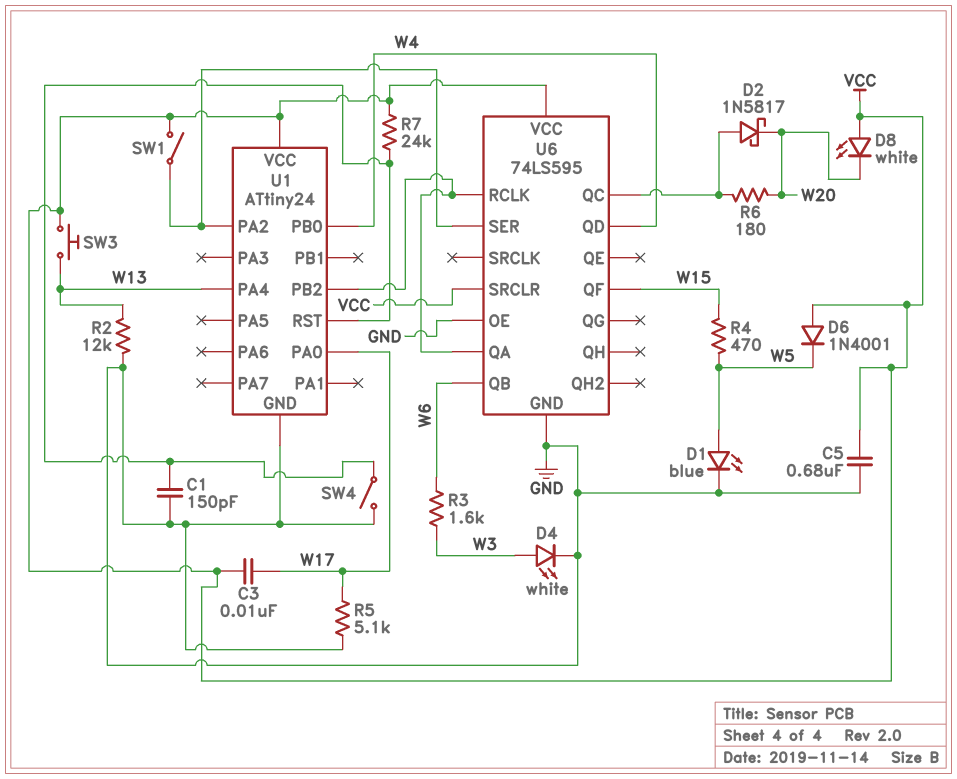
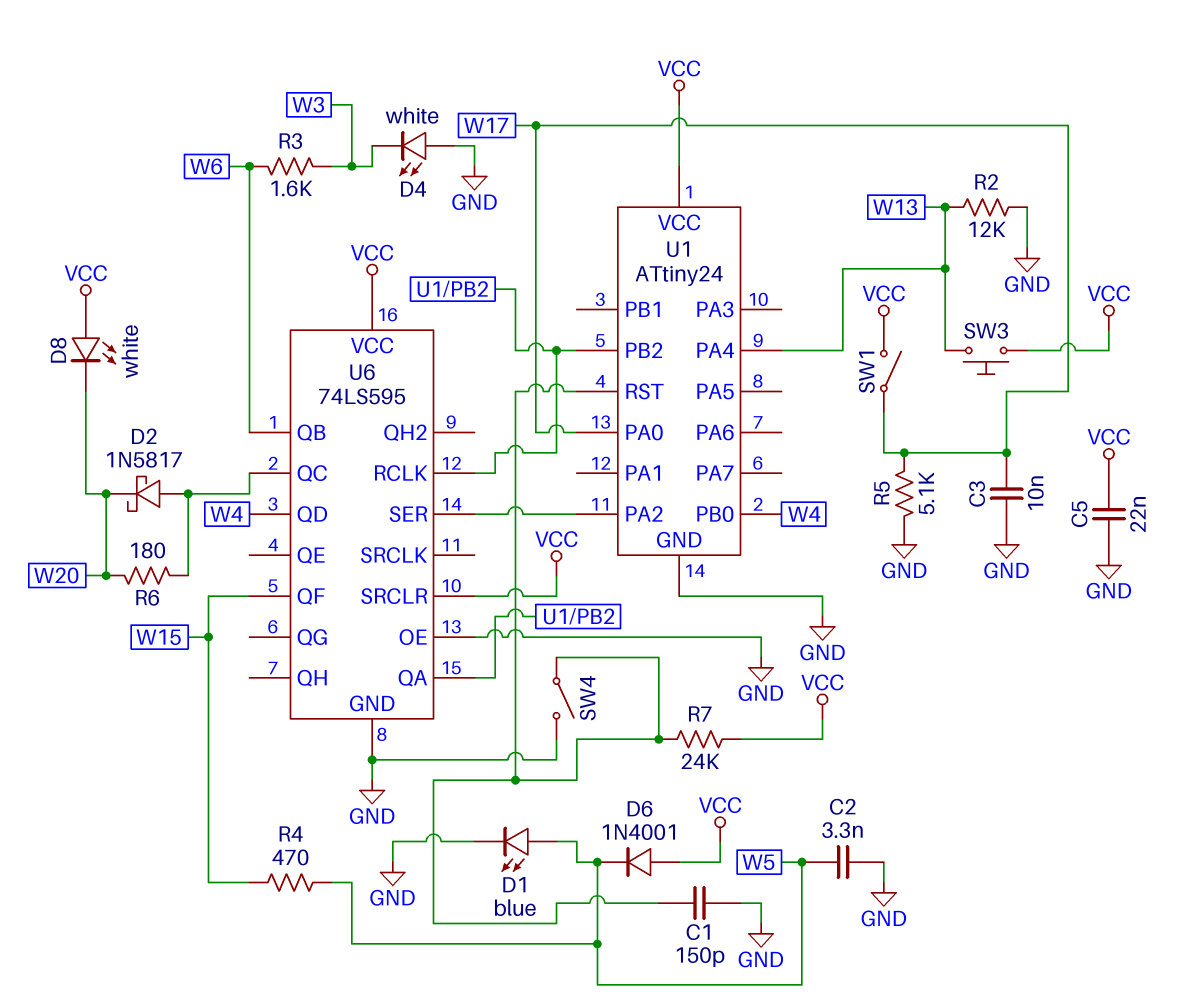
C2: none -> 3.3nF (GND, W5)
C3: 10nF (VCC, W17) -> 10nF (GND, W17)
C5: 680nF (GND, VCC) -> 22nF (GND, VCC)
D4: LED white (A W3, K GND) -> LED white (A GND, K W3)
SW1: switch (U1/PA2, VCC) -> switch (VCC, W17)

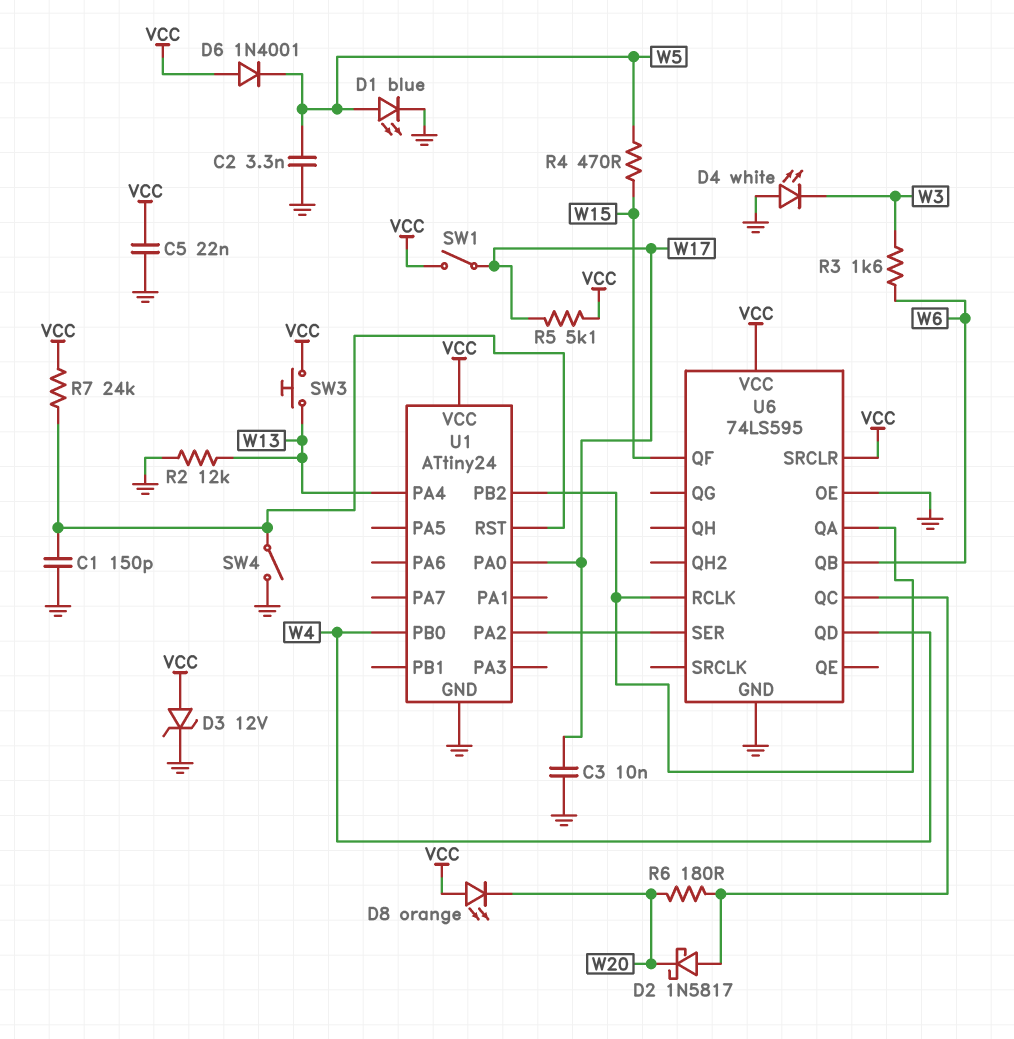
D3: none -> zener 12V (A VCC, K GND)
D8: LED white (A VCC, K W20) -> LED orange (A VCC, K W20)
R5: 5.1k (GND, W17) -> 5.1k (VCC, W17)

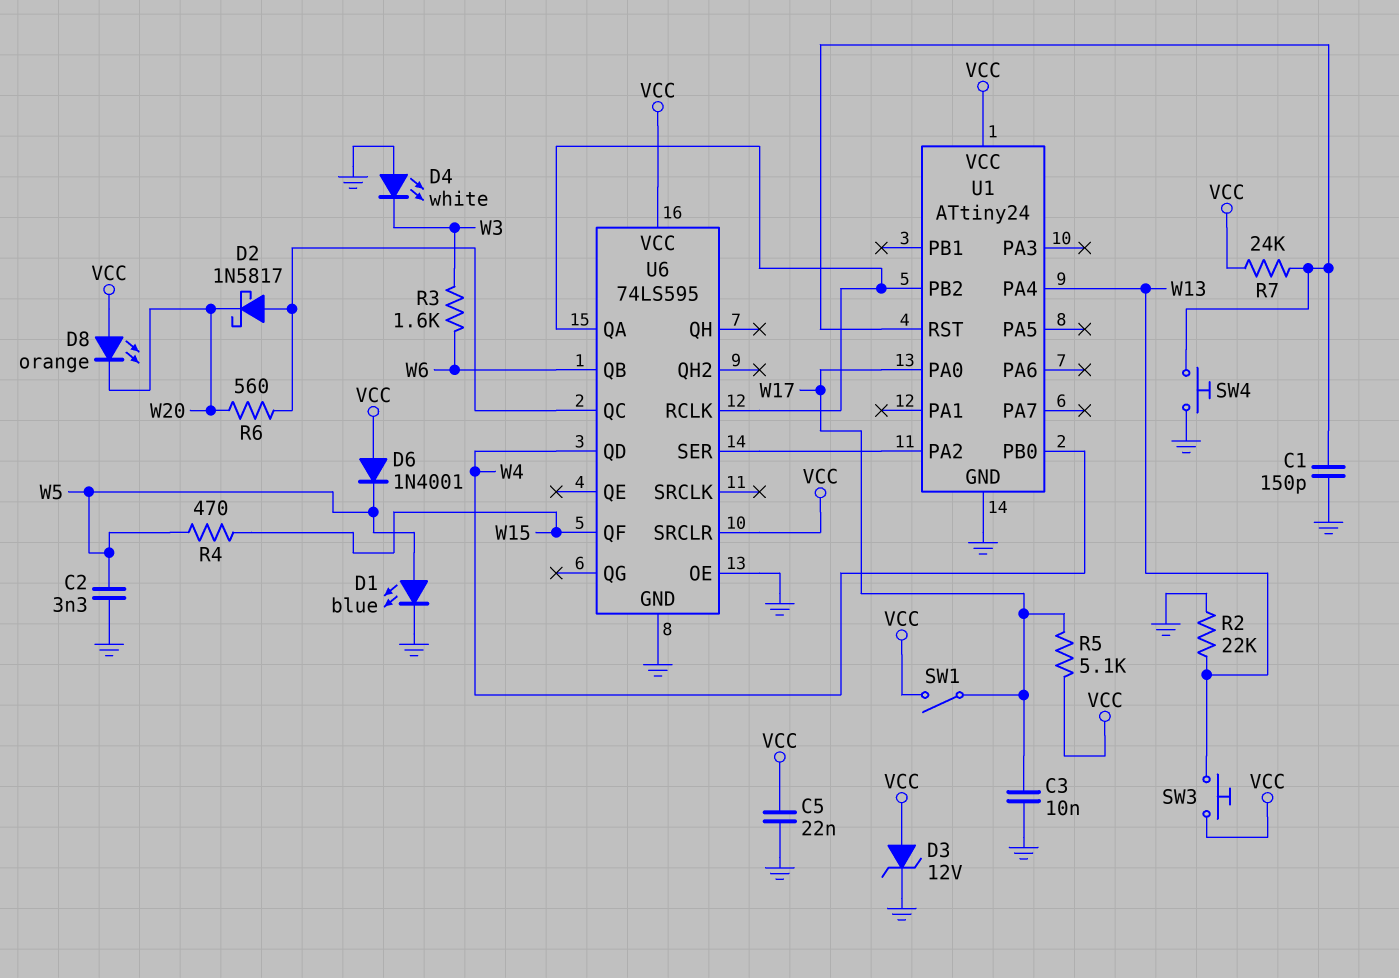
R2: 12k (GND, W13) -> 22k (GND, W13)
R6: 180 (U6/QC, W20) -> 560 (U6/QC, W20)
SW4: switch (GND, U1/RST) -> button (GND, U1/RST)

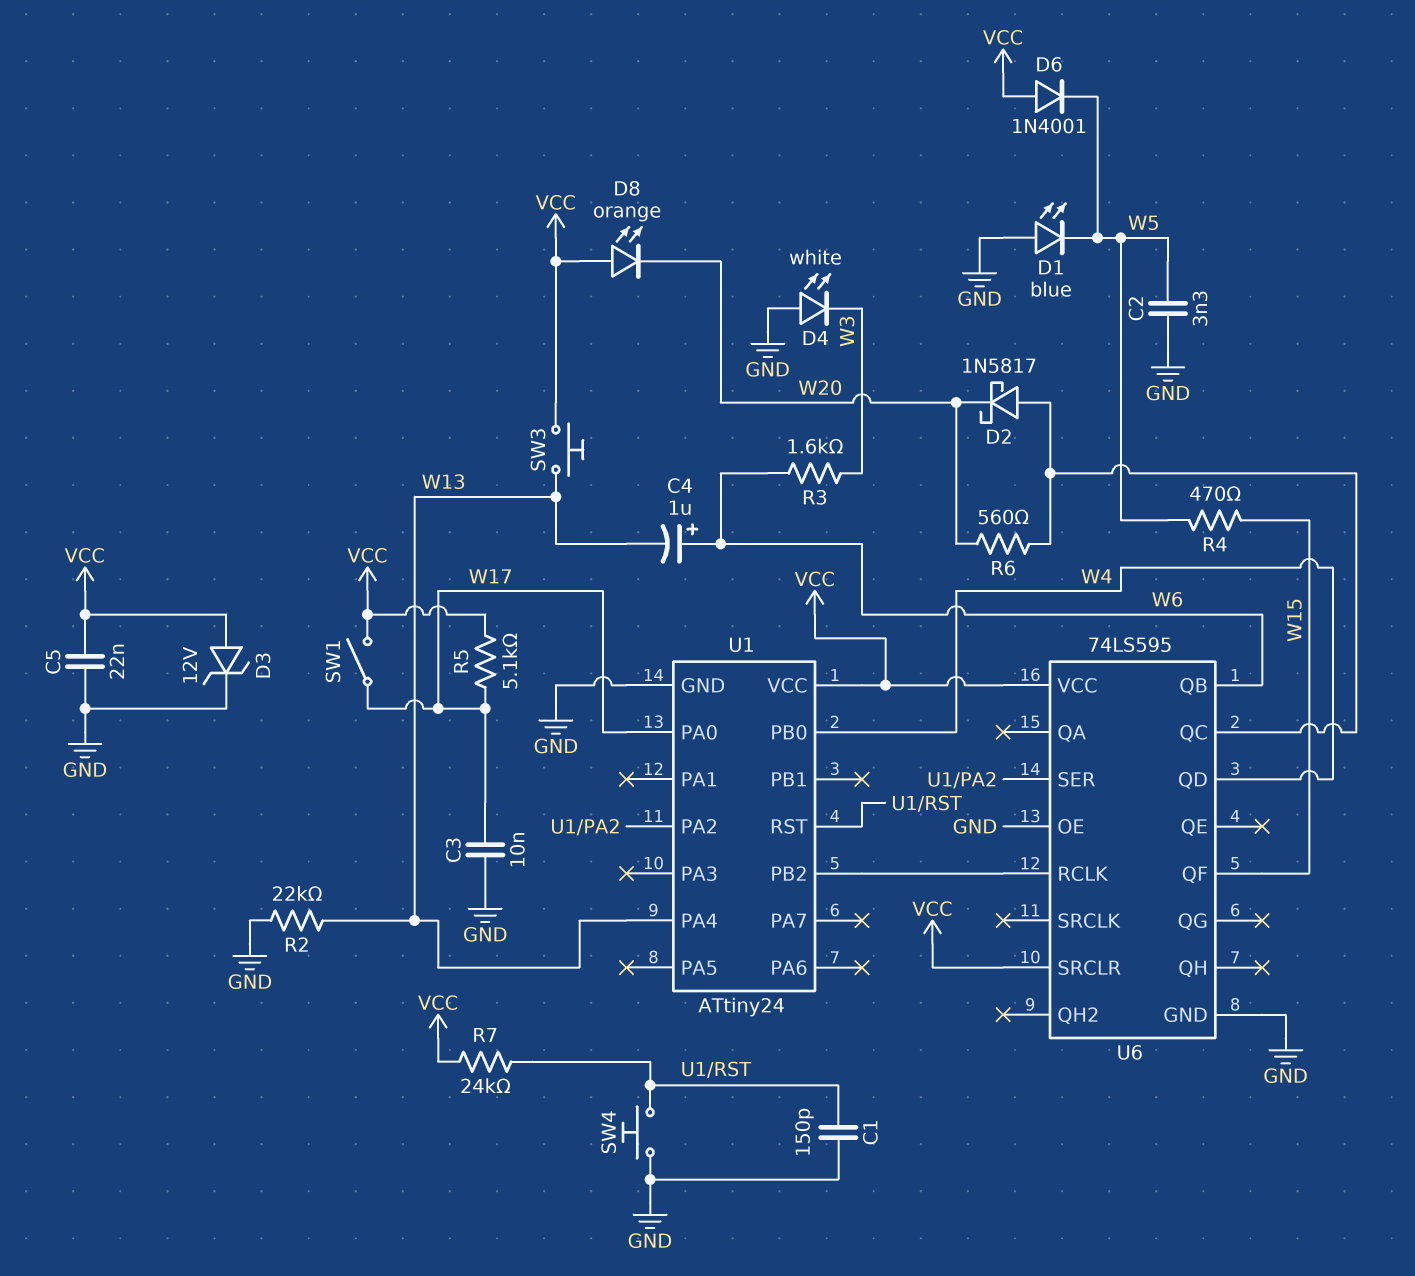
C4: none -> 1uF (plus W6, minus W13)
D1: LED blue (A W5, K GND) -> LED blue (A GND, K W5)
U6 pin QA: U1/PB2 -> none

